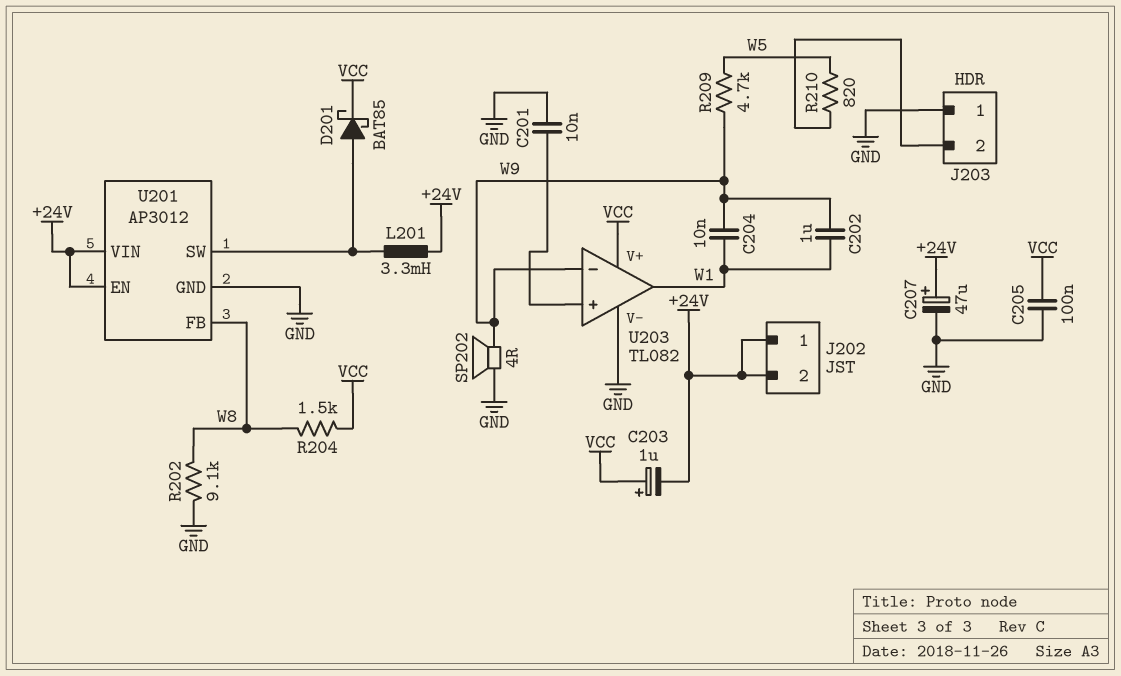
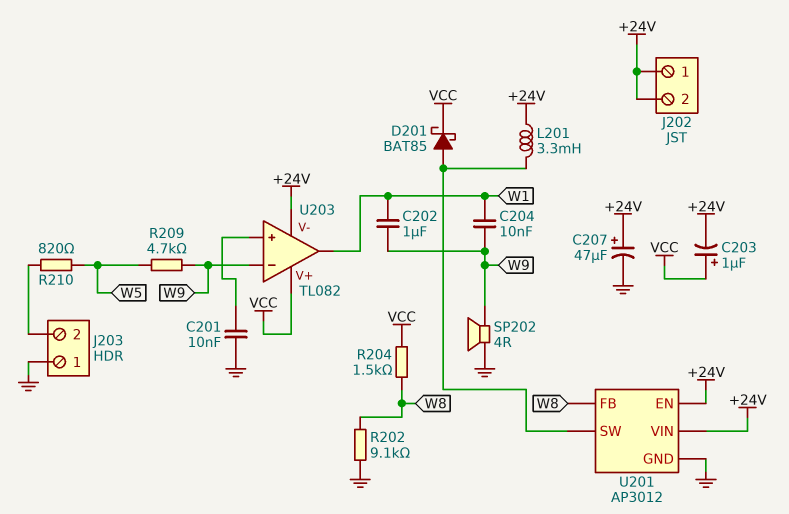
C205: 100nF (GND, VCC) -> none
U203 pin V-: GND -> +24V

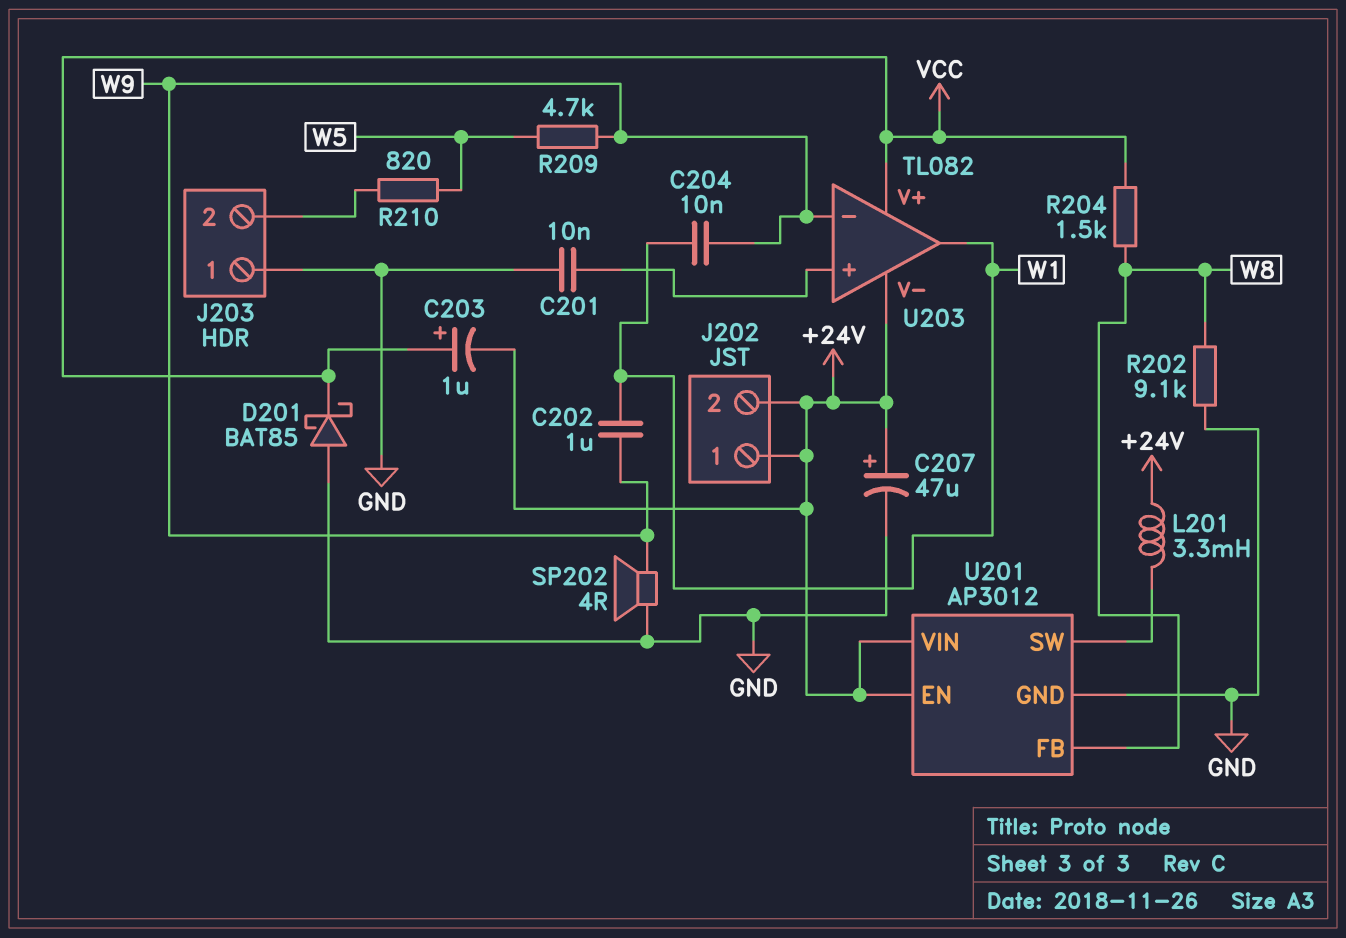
D201: schottky BAT85 (A U201/SW, K VCC) -> schottky BAT85 (A GND, K VCC)

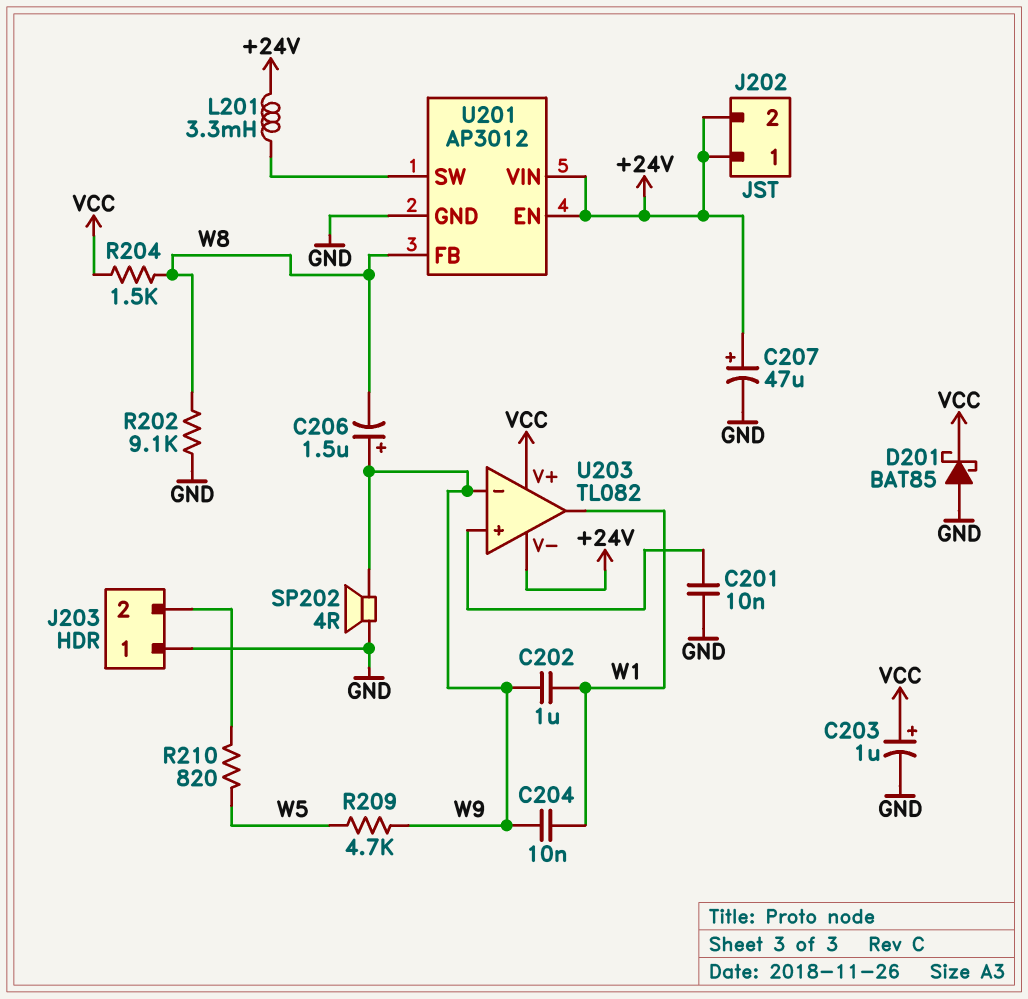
C203: 1uF (plus VCC, minus +24V) -> 1uF (plus VCC, minus GND)
C206: none -> 1.5uF (plus W9, minus W8)

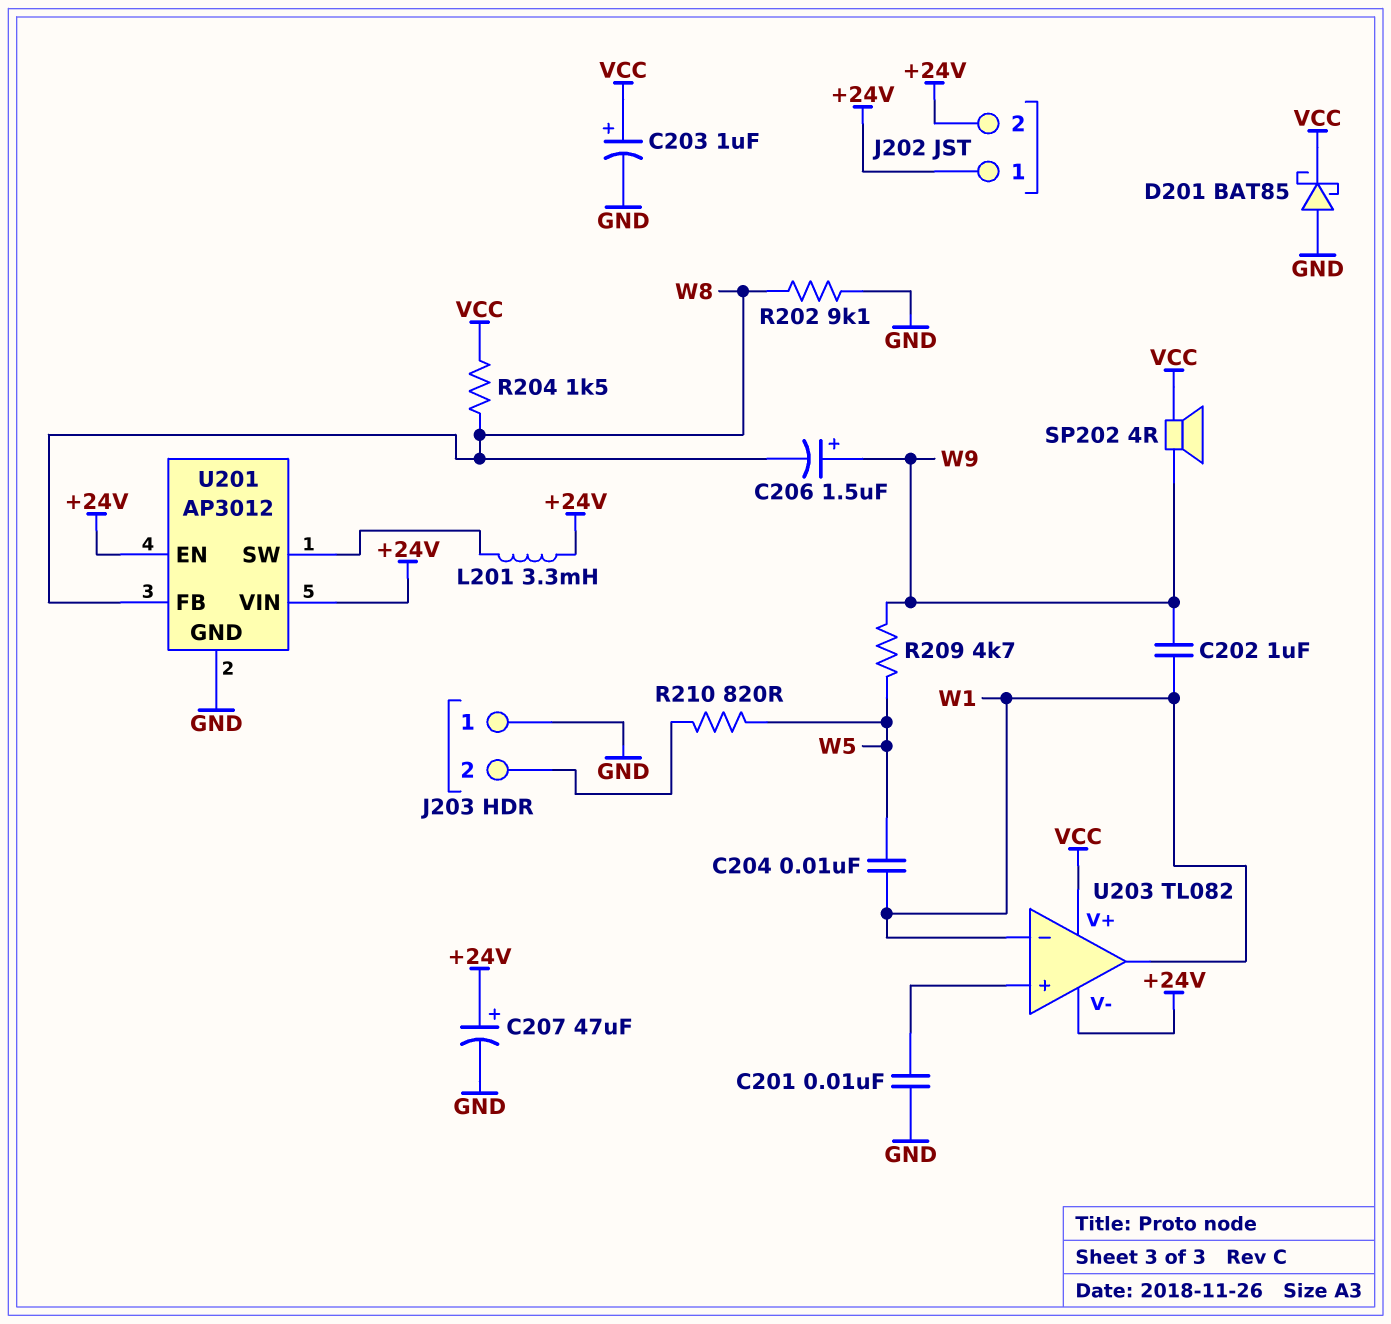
C204: 10nF (W1, W9) -> 10nF (W1, W5)
SP202: speaker 4R (GND, W9) -> speaker 4R (VCC, W9)
U203 pin in-: W9 -> W1

